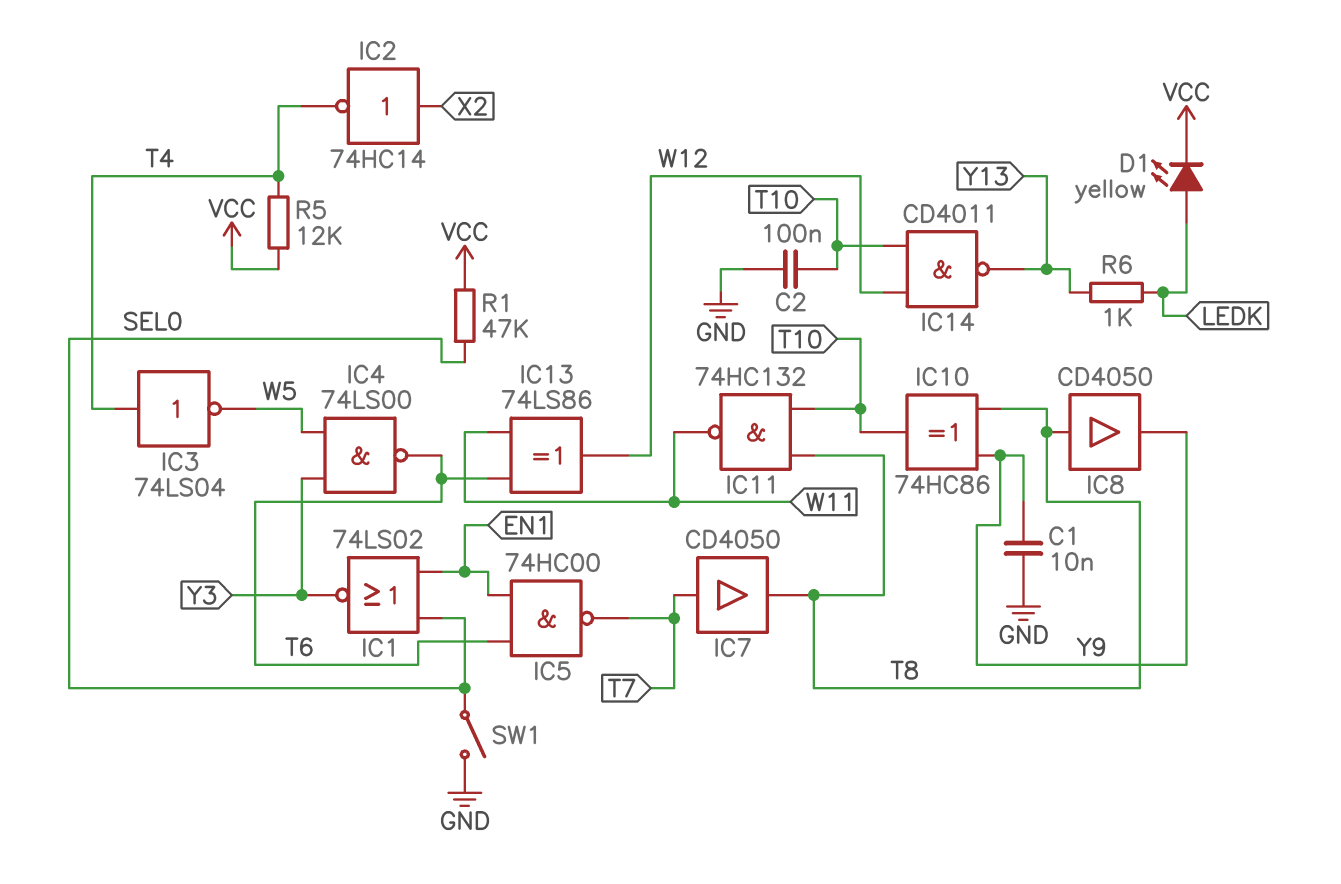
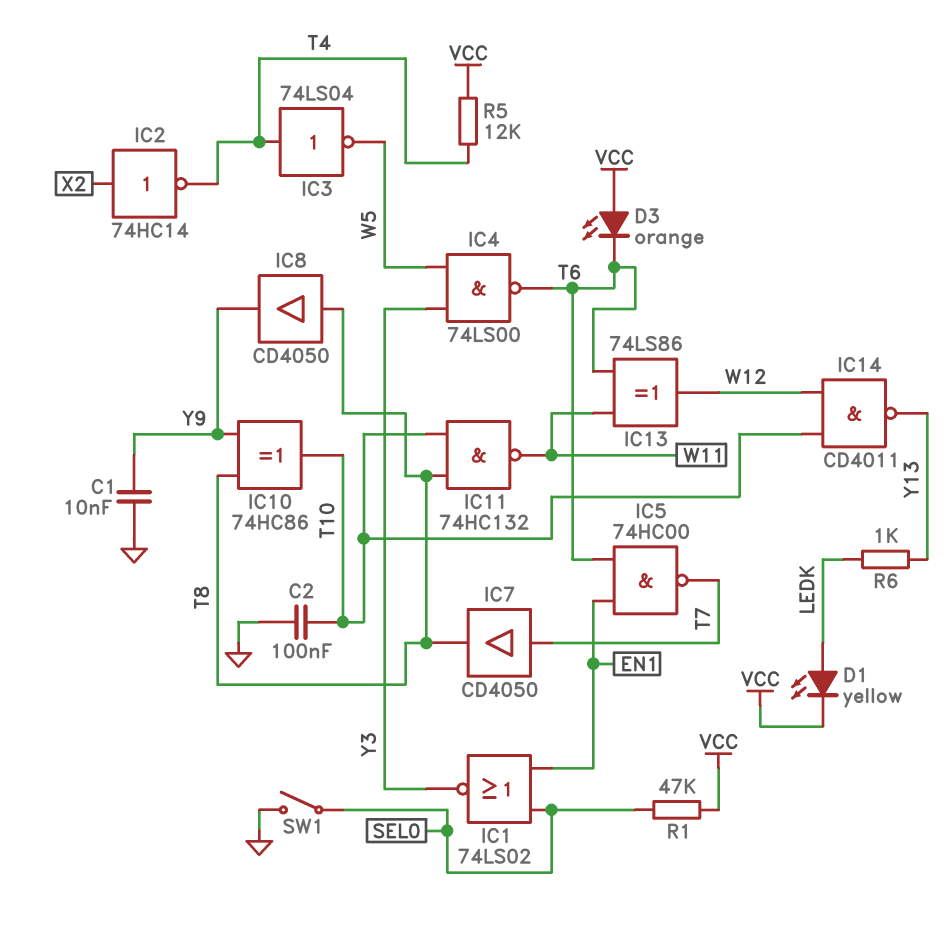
D3: none -> LED orange (A VCC, K T6)

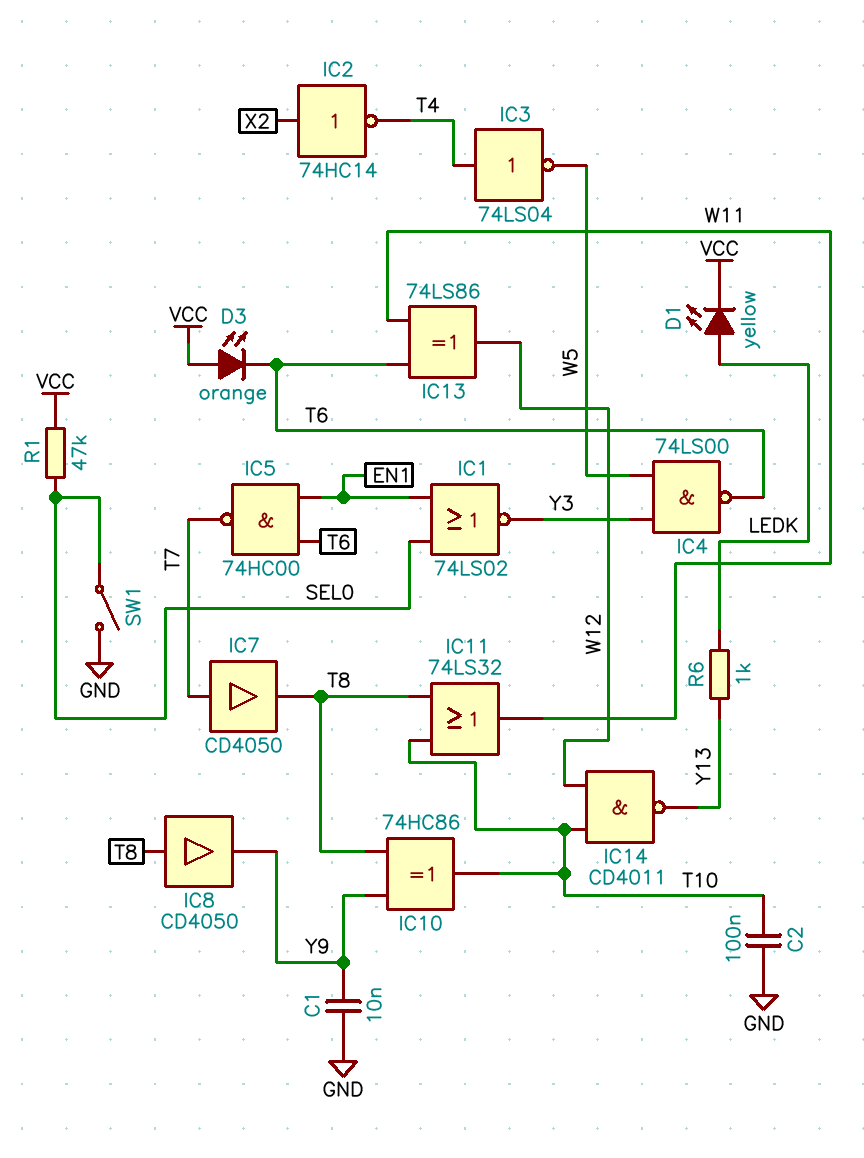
IC11: NAND 74HC132 (in T8, in T10, out W11) -> OR 74LS32 (in T8, in T10, out W11)
R5: 12k (T4, VCC) -> none

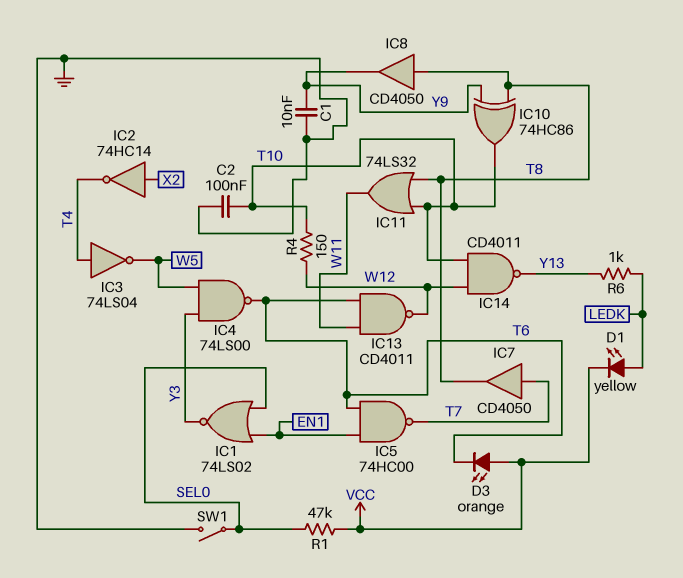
IC13: XOR 74LS86 (in T6, in W11, out W12) -> NAND CD4011 (in T6, in W11, out W12)
R4: none -> 150 (T10, W12)

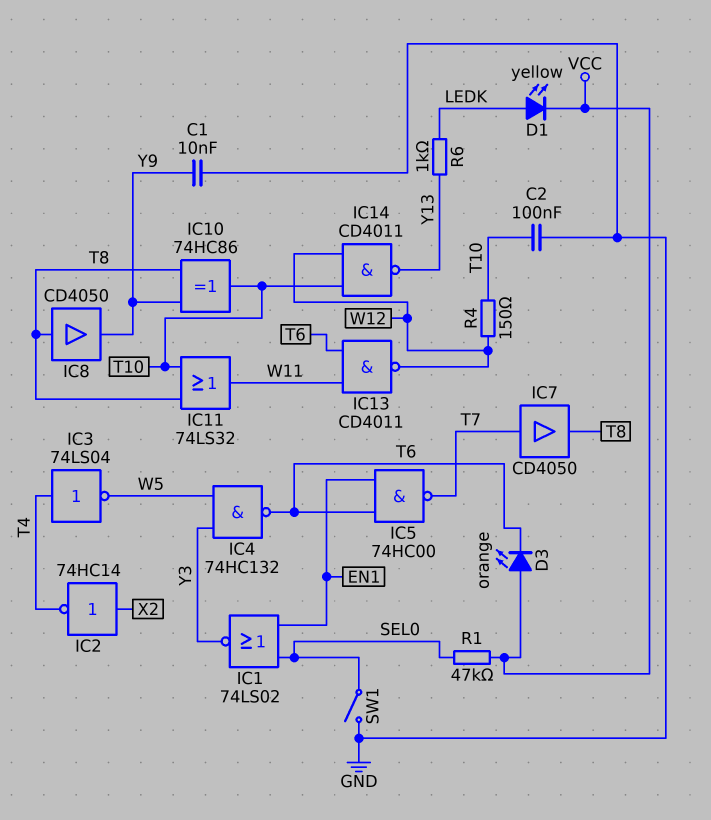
IC4: NAND 74LS00 (in W5, in Y3, out T6) -> NAND 74HC132 (in W5, in Y3, out T6)

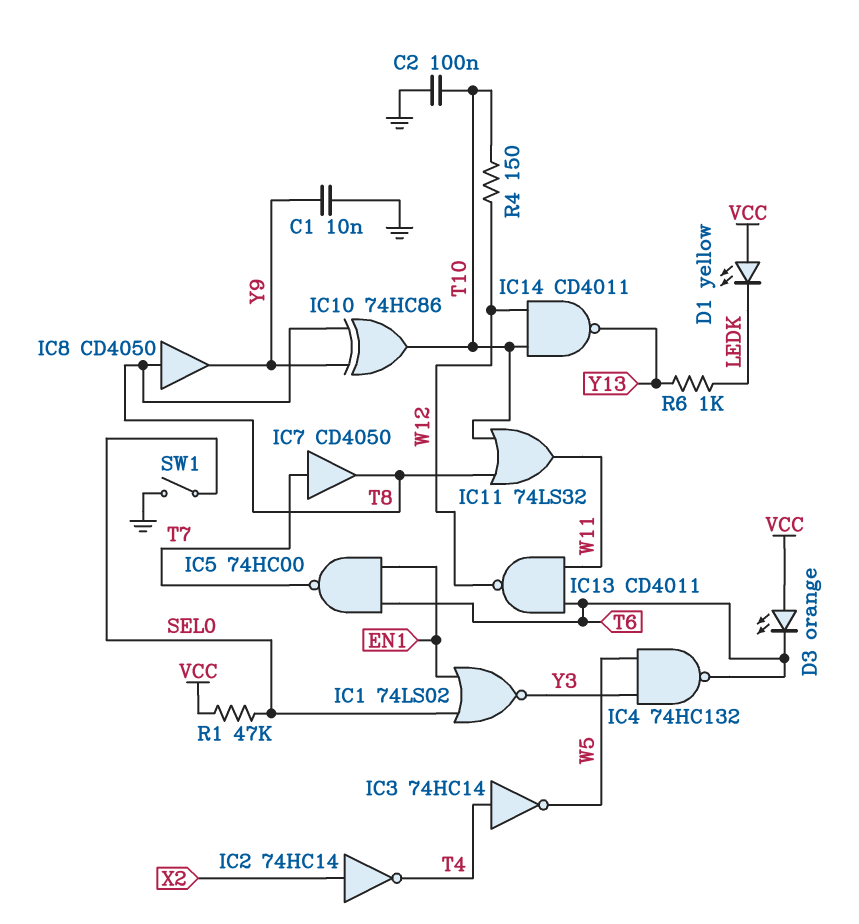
D1: LED yellow (A LEDK, K VCC) -> LED yellow (A VCC, K LEDK)
IC3: NOT 74LS04 (in T4, out W5) -> NOT 74HC14 (in T4, out W5)

